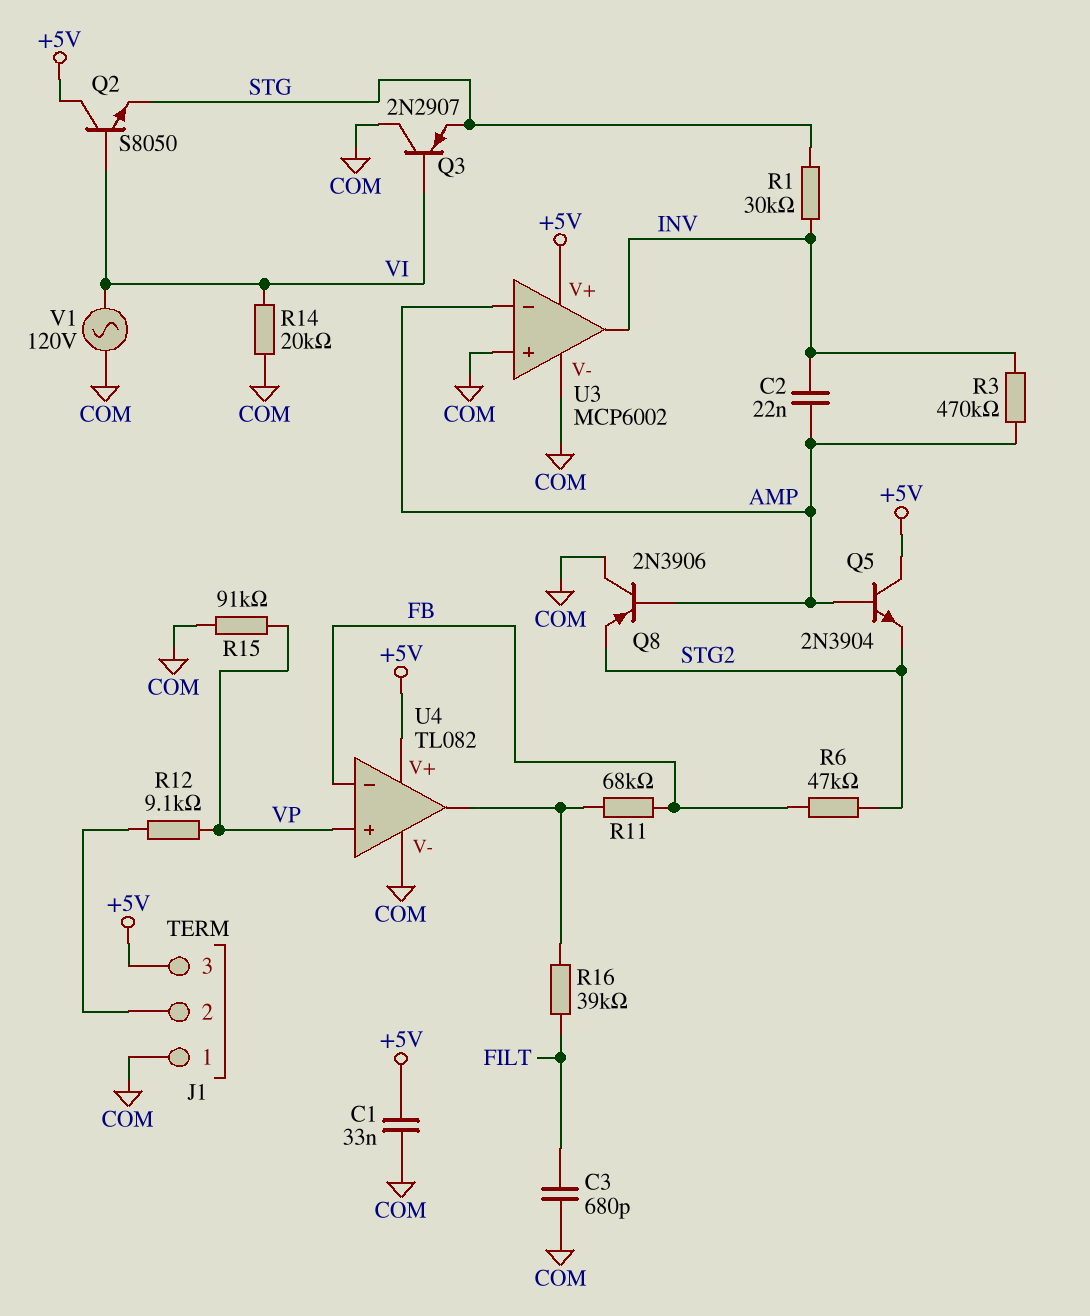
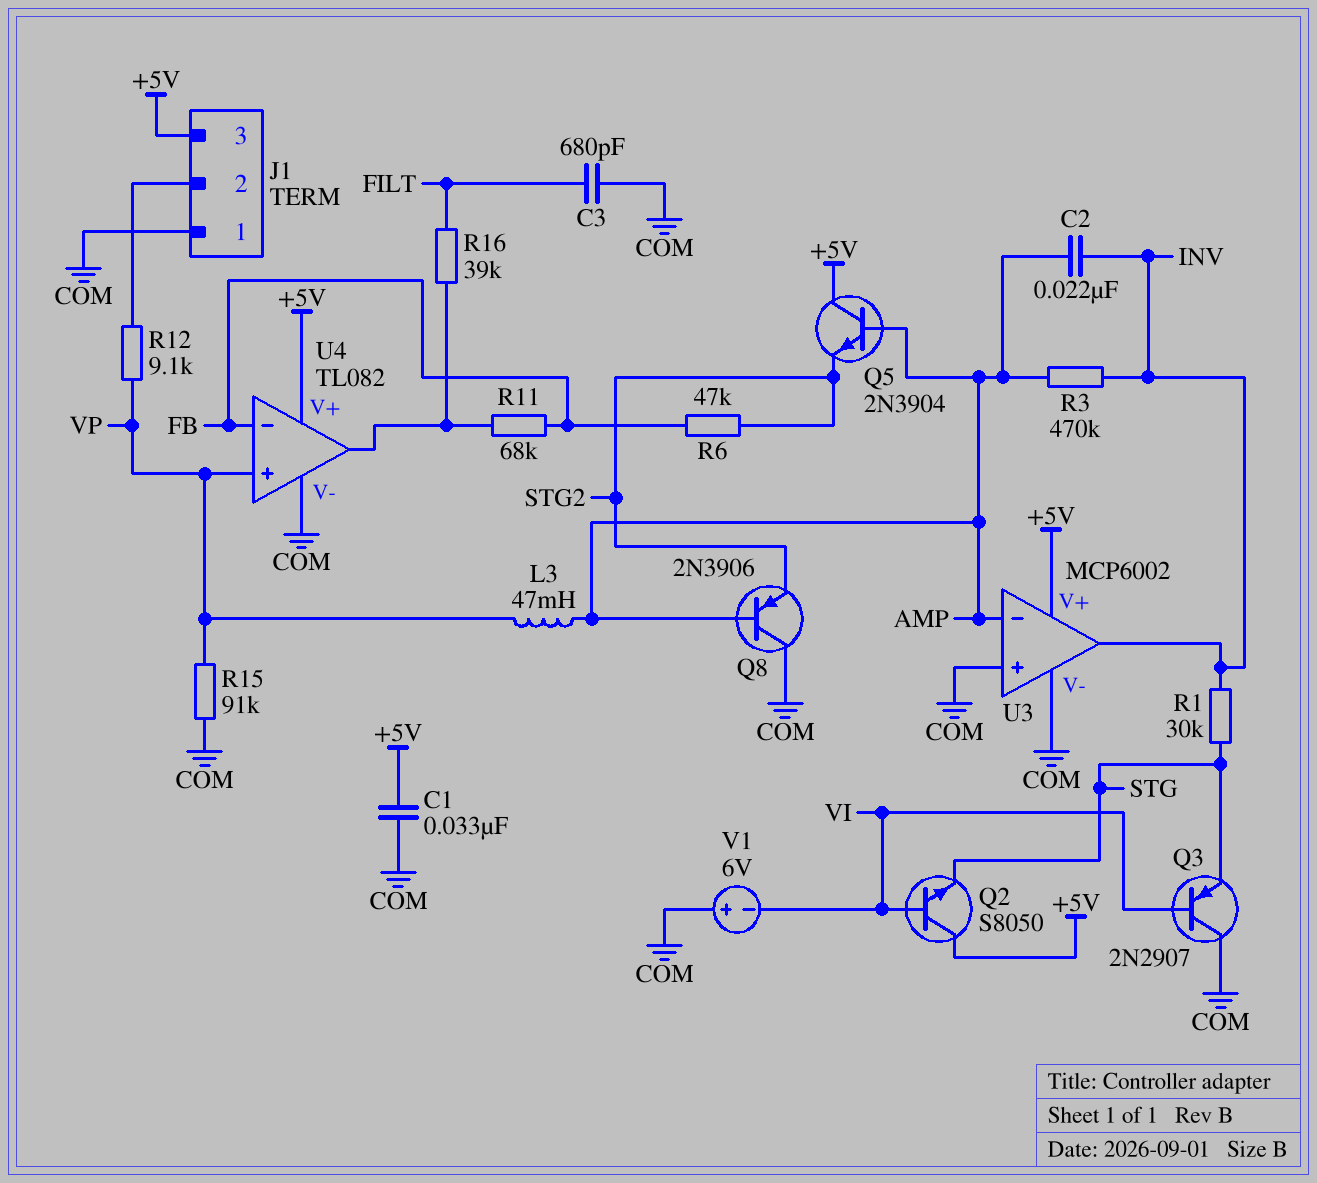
L3: none -> 47mH (AMP, VP)
R14: 20k (COM, VI) -> none
V1: AC 120V (COM, VI) -> 6V (plus COM, minus VI)

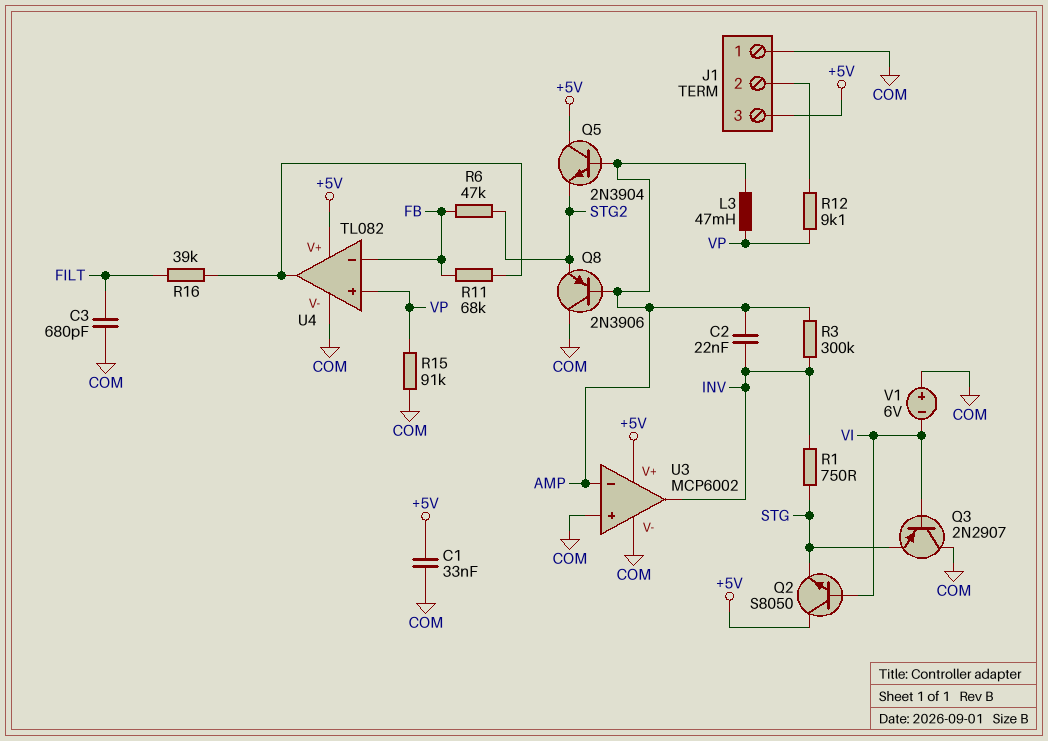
R1: 30k (INV, STG) -> 750 (INV, STG)
R3: 470k (AMP, INV) -> 300k (AMP, INV)

